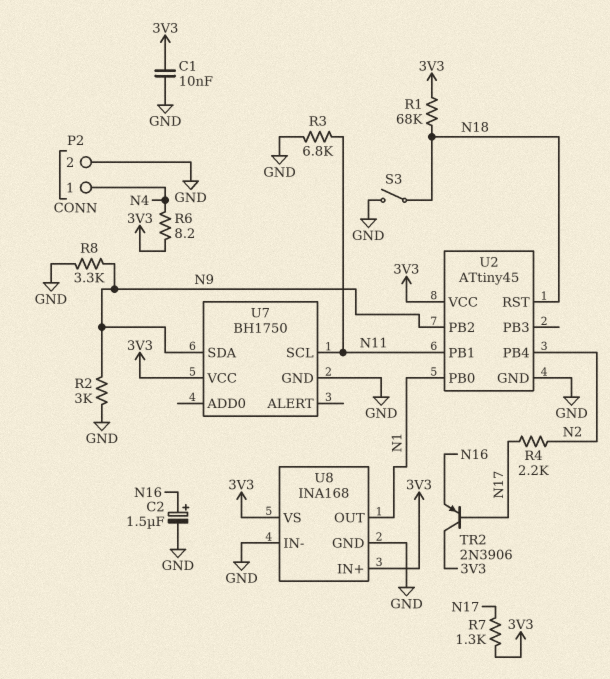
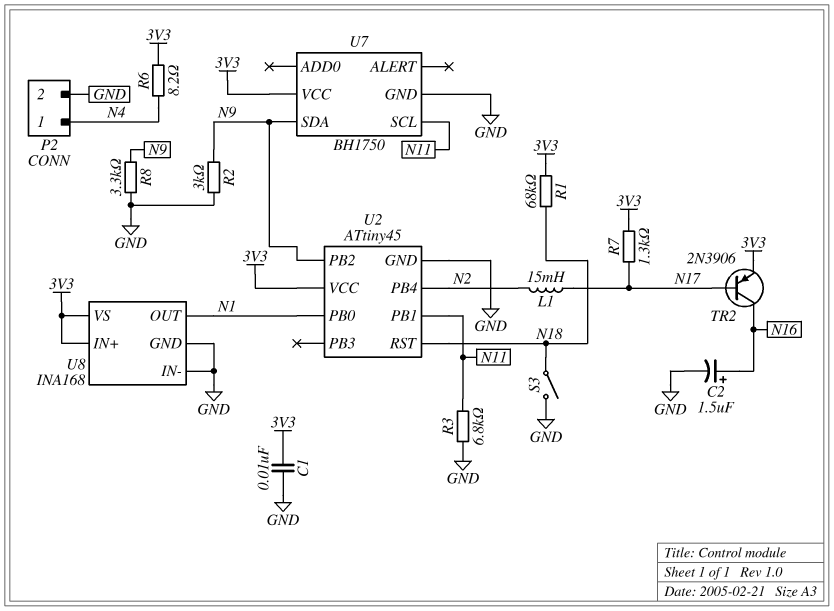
L1: none -> 15mH (N2, N17)
R4: 2.2k (N2, N17) -> none
TR2: PNP 2N3906 (B N17, C 3V3, E N16) -> PNP 2N3906 (B N17, C N16, E 3V3)

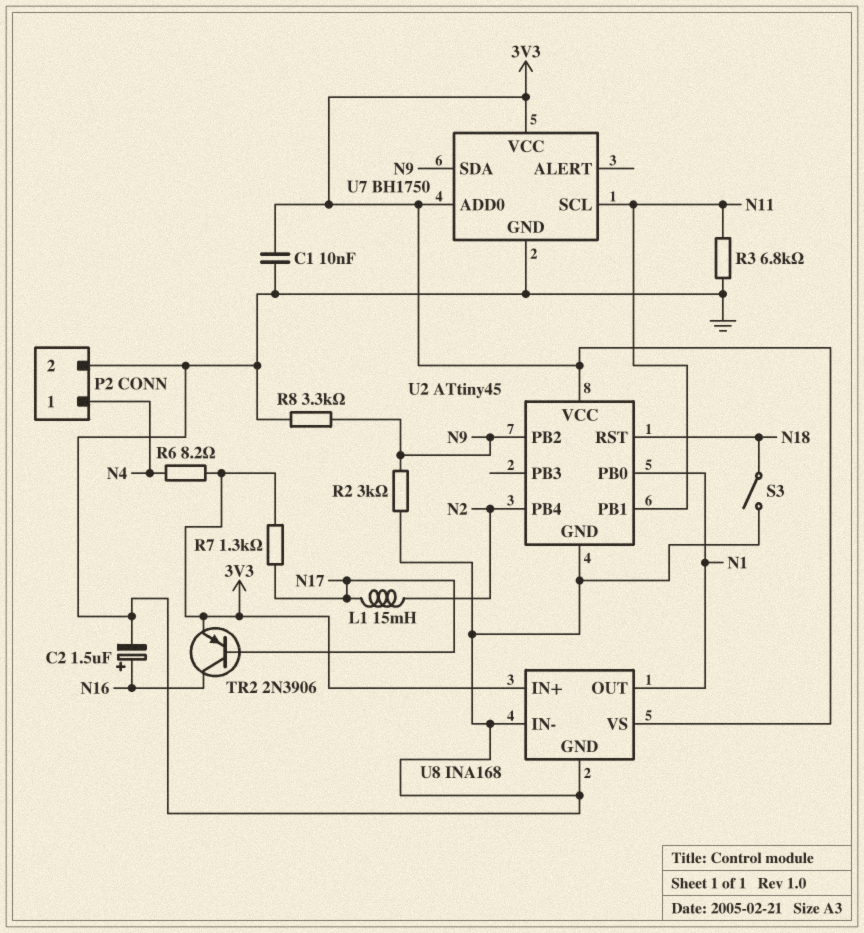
R1: 68k (3V3, N18) -> none
U7 pin ADD0: none -> 3V3

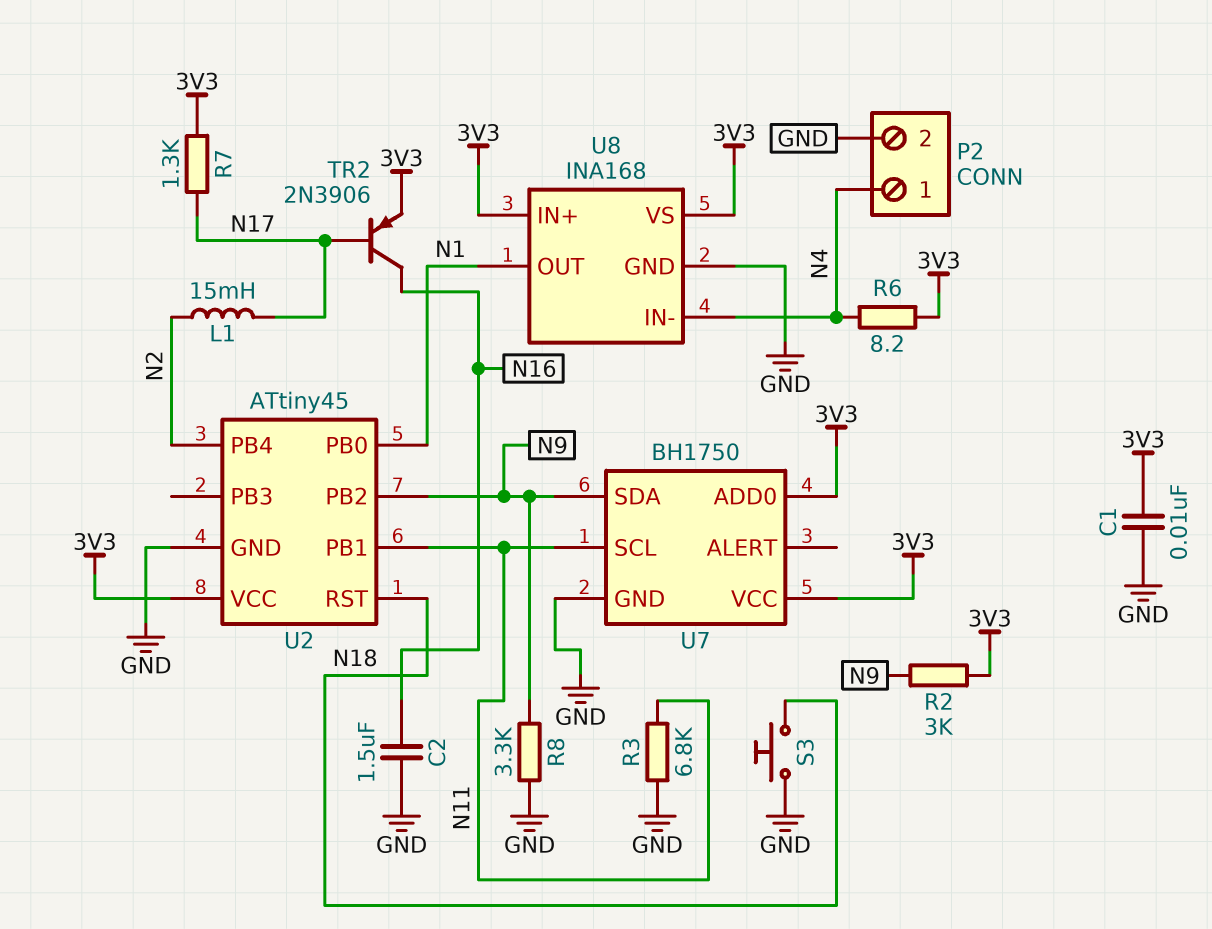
C2: 1.5uF (plus N16, minus GND) -> 1.5uF (GND, N16)
R2: 3k (GND, N9) -> 3k (3V3, N9)
S3: switch (GND, N18) -> button (GND, N18)
U8 pin IN-: GND -> N4

